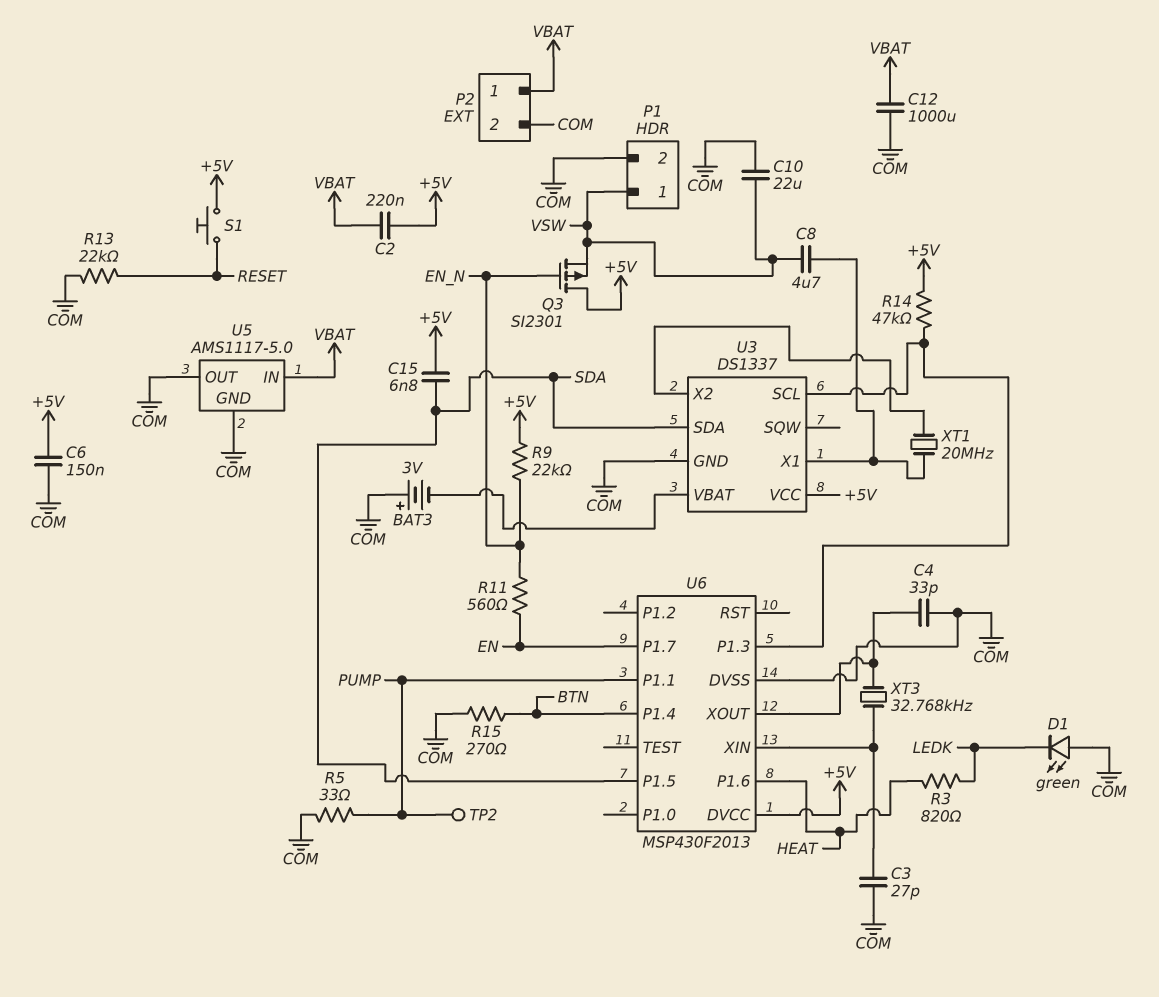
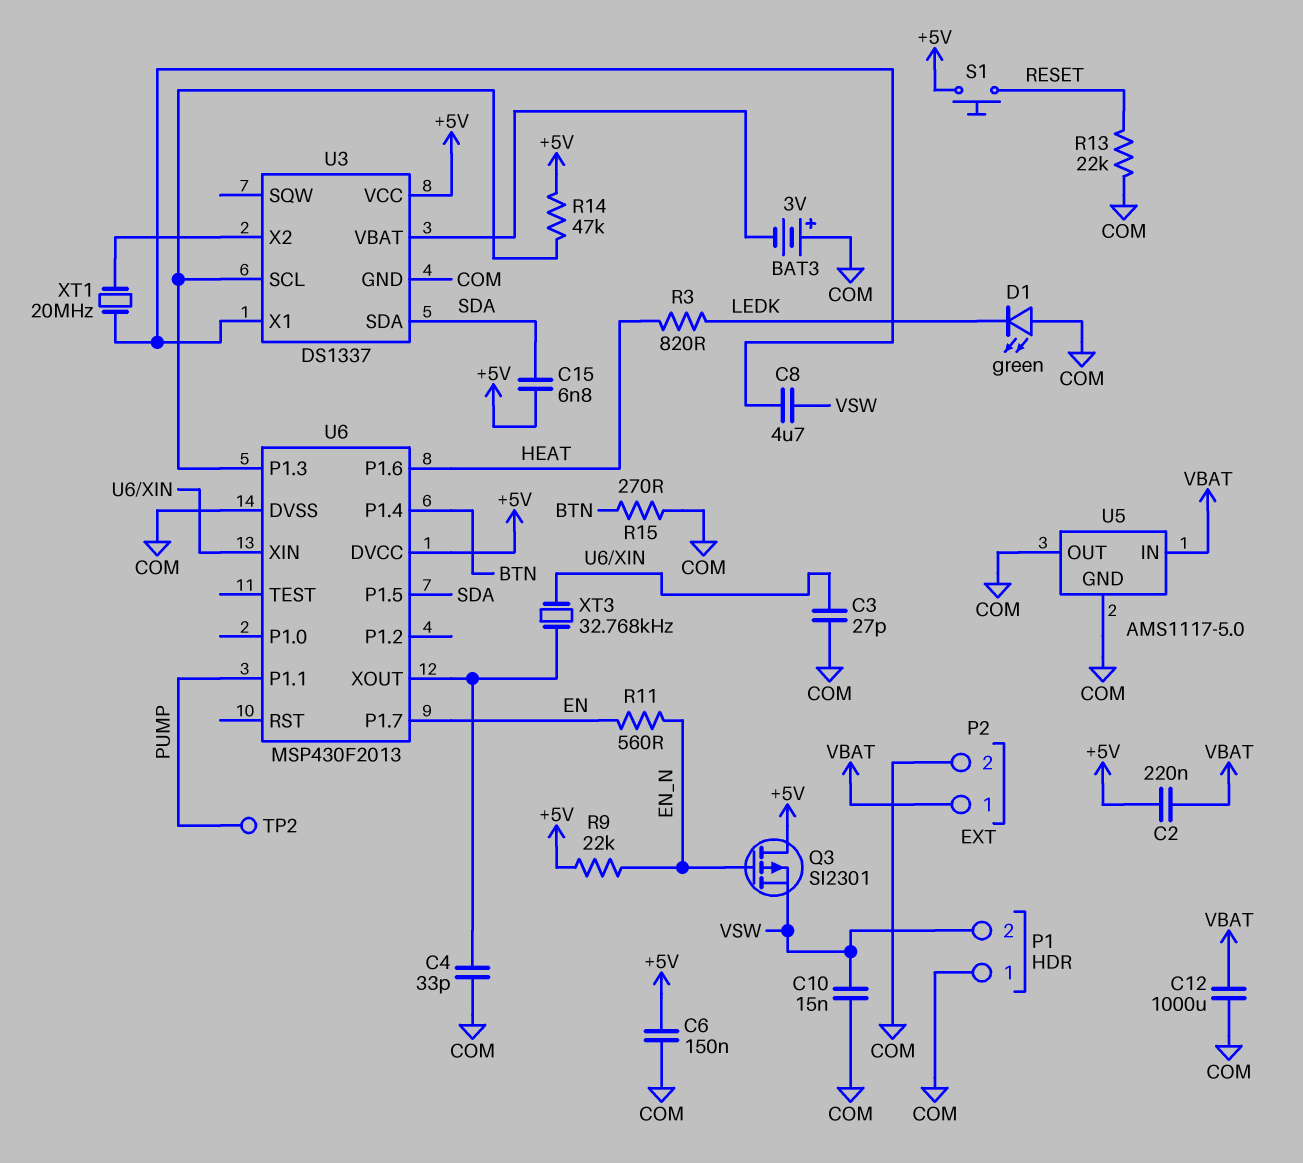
C10: 22uF (COM, VSW) -> 15nF (COM, VSW)
P1 pin 1: VSW -> COM
P1 pin 2: COM -> VSW
R5: 33 (COM, PUMP) -> none

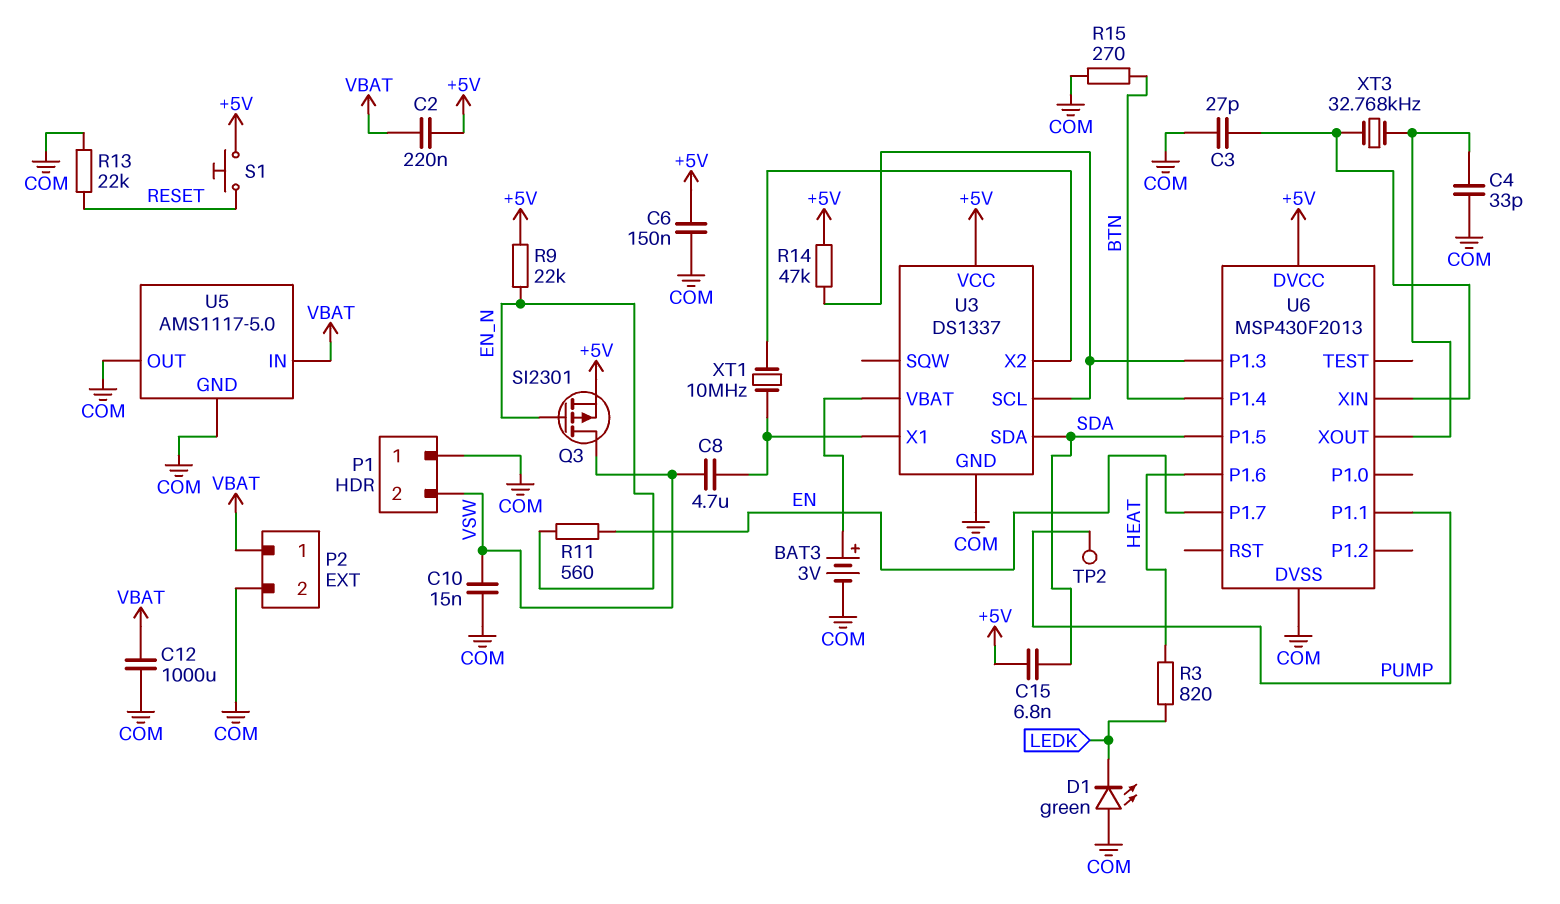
BAT3: 3V (plus COM, minus U3/VBAT) -> 3V (plus U3/VBAT, minus COM)
Q3: PMOS SI2301 (G EN_N, D +5V, S VSW) -> PMOS SI2301 (G EN_N, D VSW, S +5V)
XT1: 20MHz (U3/X1, U3/X2) -> 10MHz (U3/X1, U3/X2)

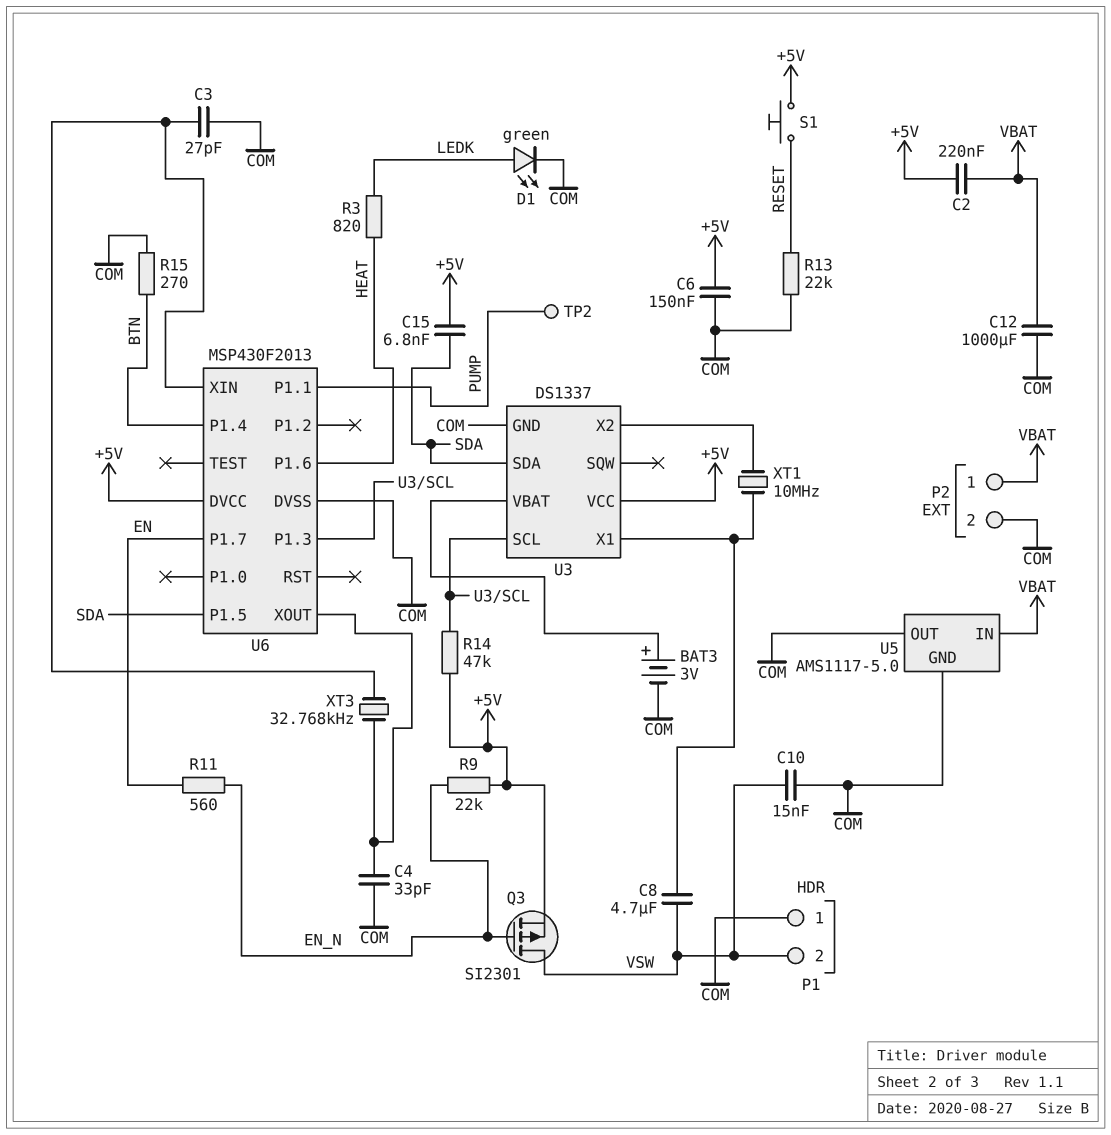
D1: LED green (A COM, K LEDK) -> LED green (A LEDK, K COM)

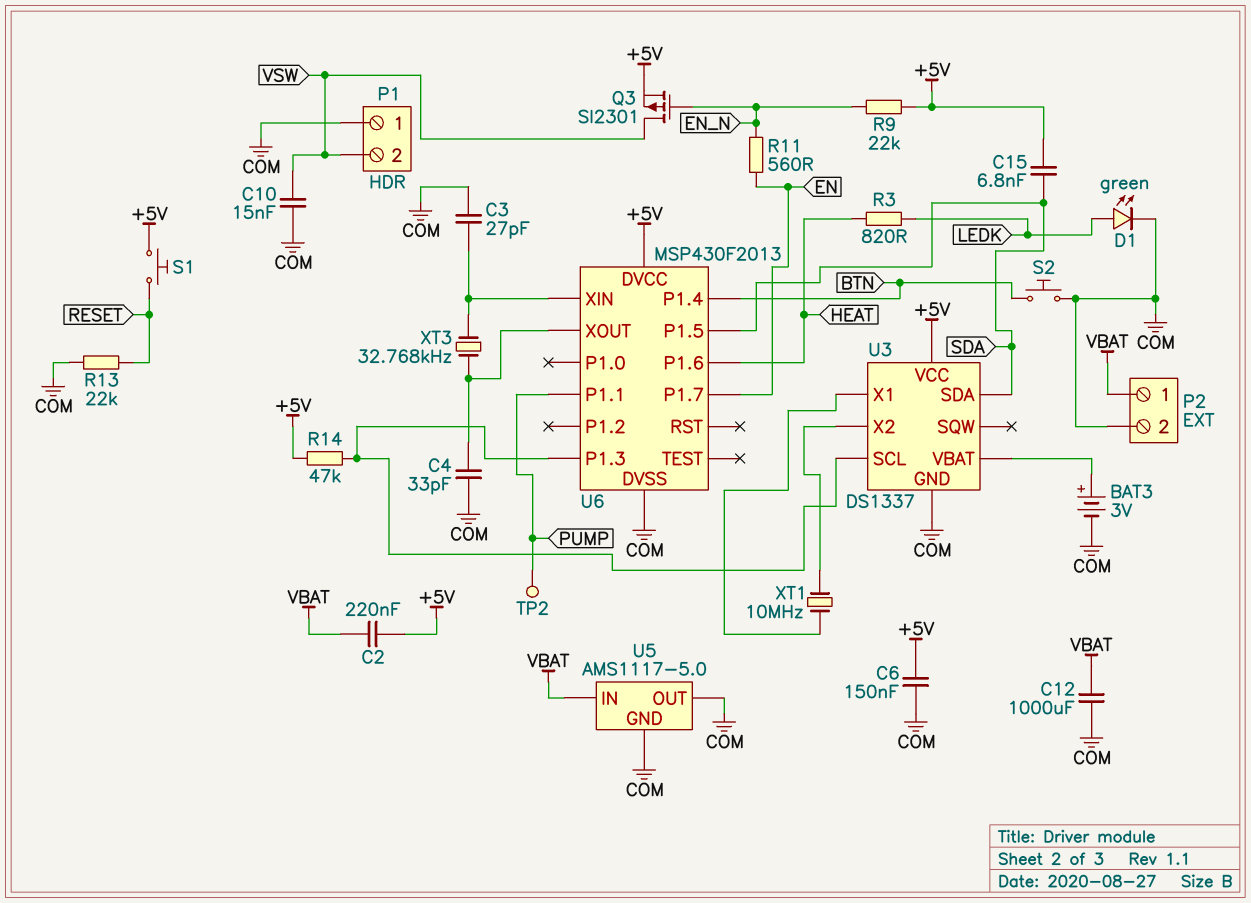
C8: 4.7uF (U3/X1, VSW) -> none
R15: 270 (BTN, COM) -> none
S2: none -> button (BTN, COM)

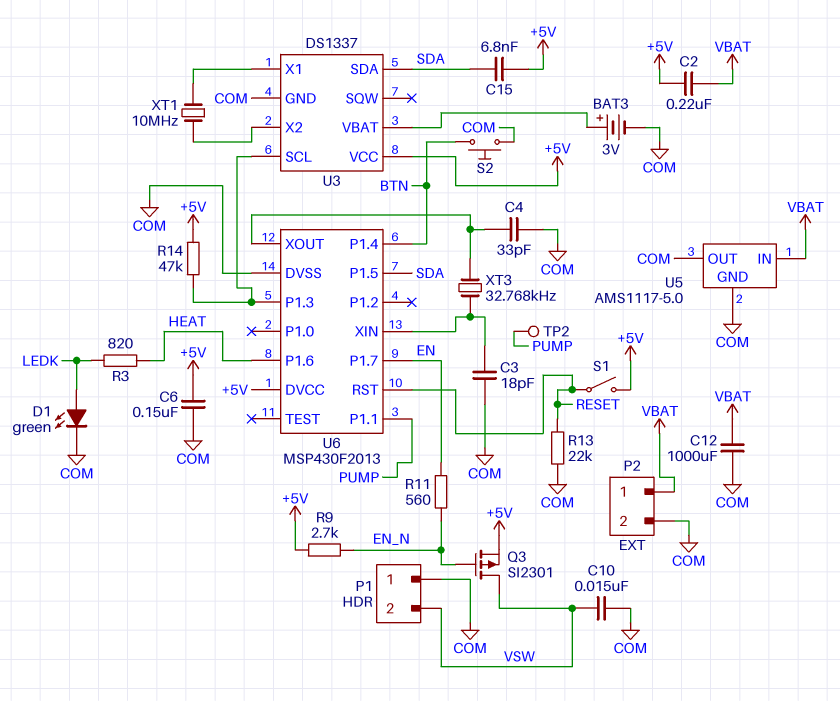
C3: 27pF (COM, U6/XIN) -> 18pF (COM, U6/XIN)
R9: 22k (+5V, EN_N) -> 2.7k (+5V, EN_N)
S1: button (+5V, RESET) -> switch (+5V, RESET)
U6 pin RST: none -> RESET

